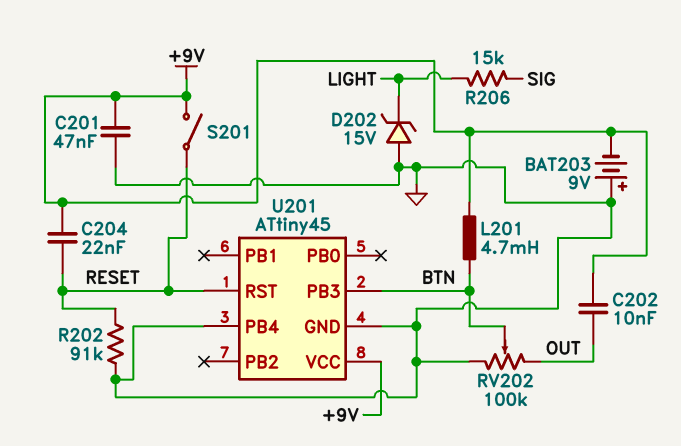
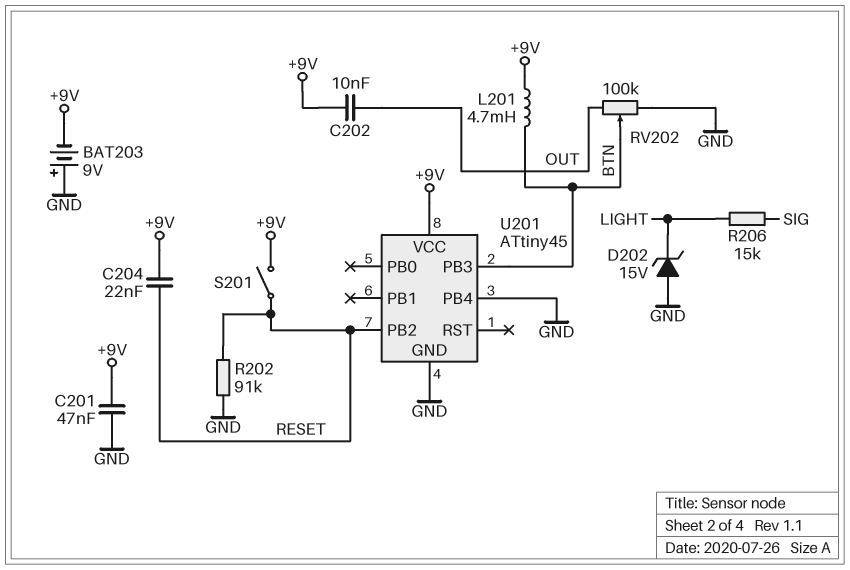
U201 pin PB2: none -> RESET
U201 pin RST: RESET -> none

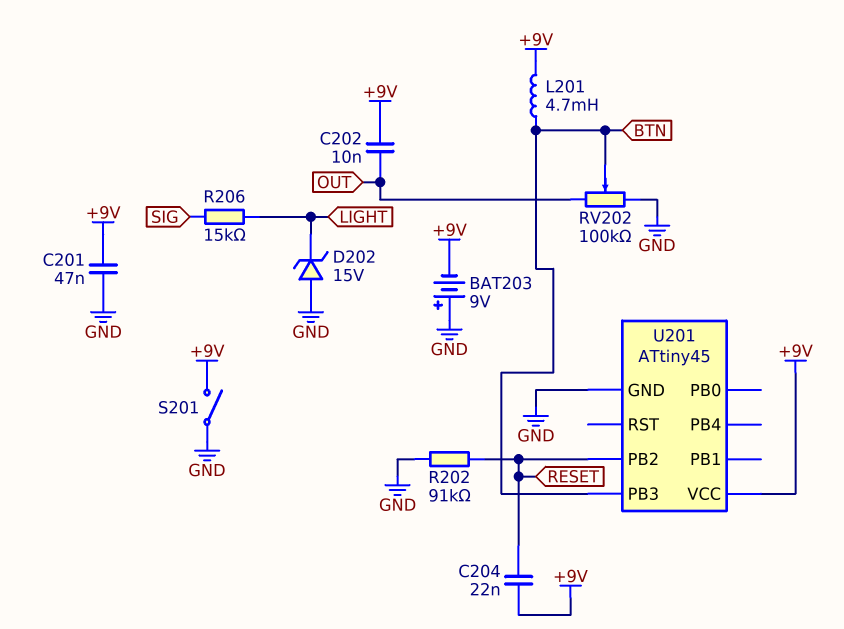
S201: switch (+9V, RESET) -> switch (+9V, GND)
U201 pin PB4: GND -> none

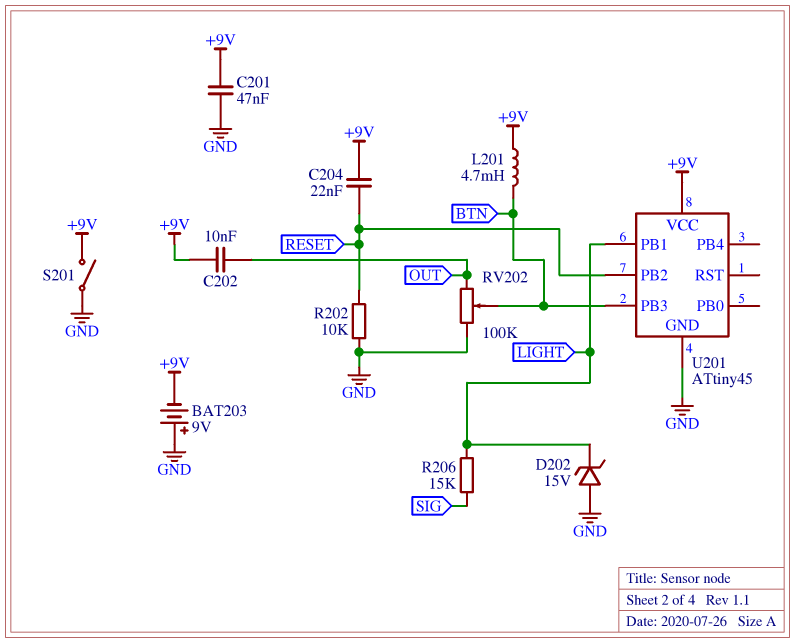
R202: 91k (GND, RESET) -> 10k (GND, RESET)
U201 pin PB1: none -> LIGHT

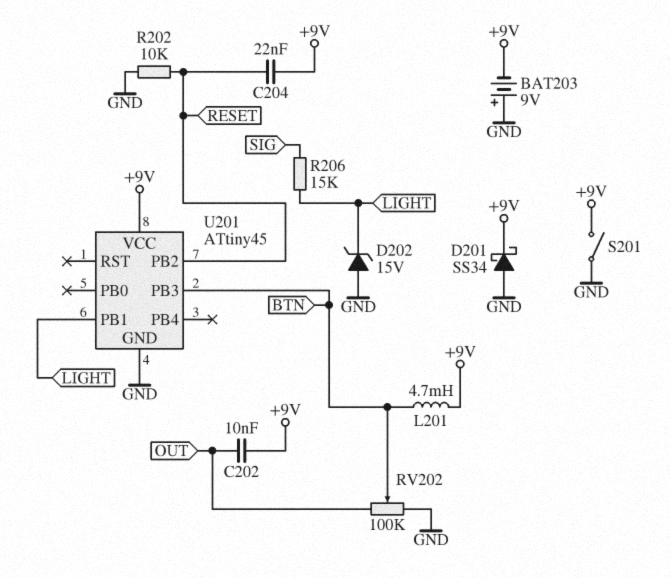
C201: 47nF (+9V, GND) -> none
D201: none -> schottky SS34 (A GND, K +9V)

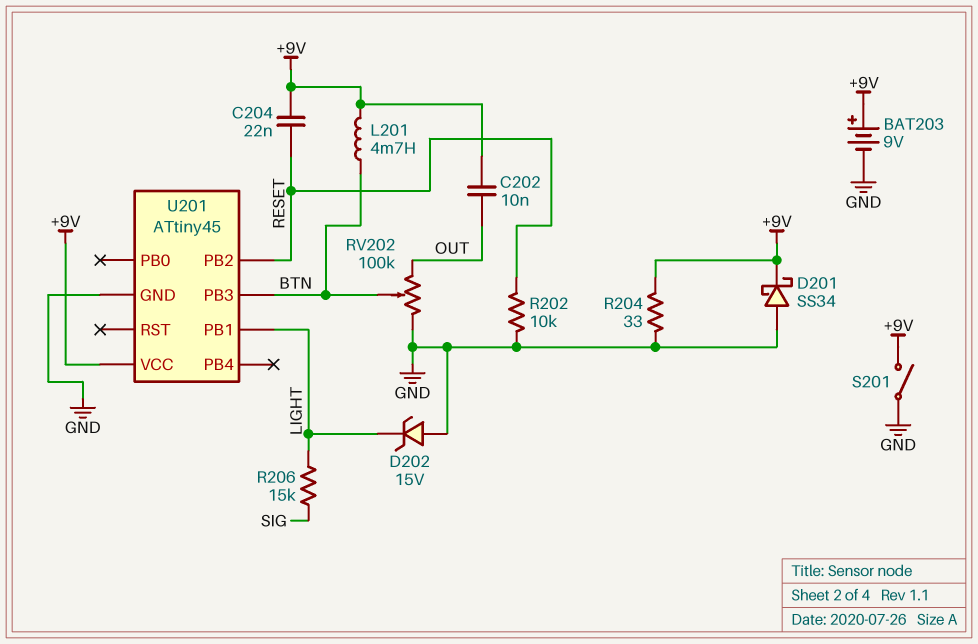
BAT203: 9V (plus GND, minus +9V) -> 9V (plus +9V, minus GND)
R204: none -> 33 (+9V, GND)

